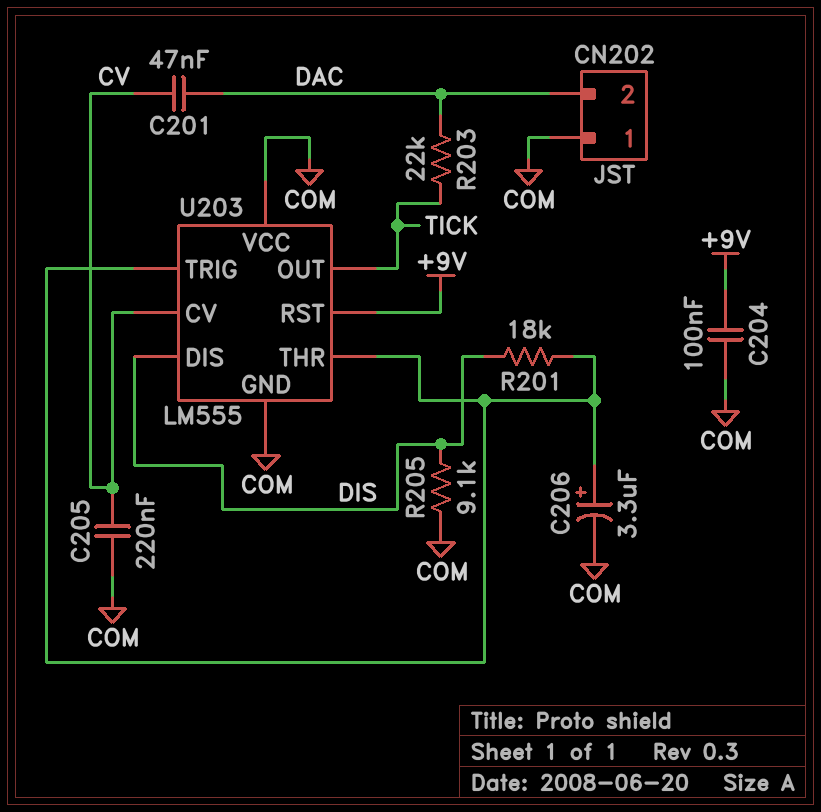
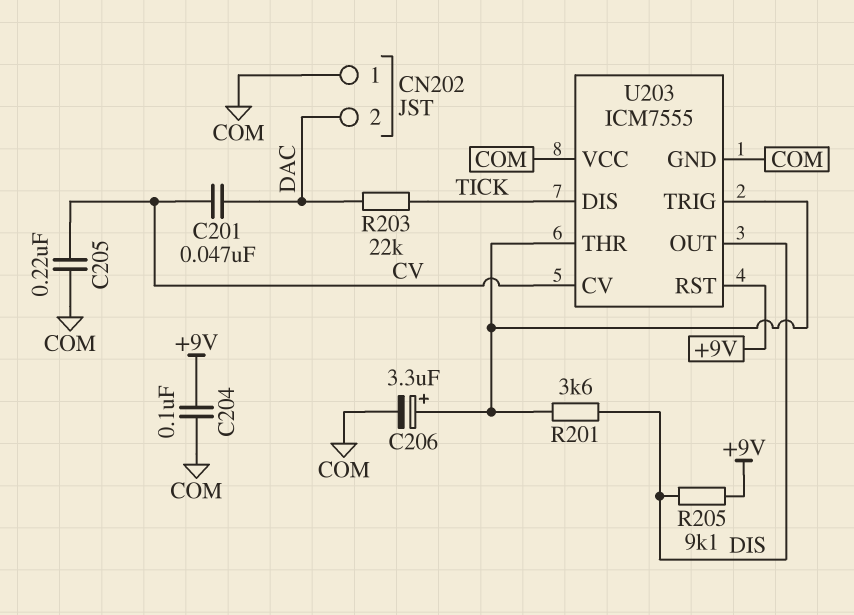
R201: 18k (DIS, U203/THR) -> 3.6k (DIS, U203/THR)
R205: 9.1k (COM, DIS) -> 9.1k (+9V, DIS)
U203: LM555 -> ICM7555
U203 pin DIS: DIS -> TICK
U203 pin OUT: TICK -> DIS

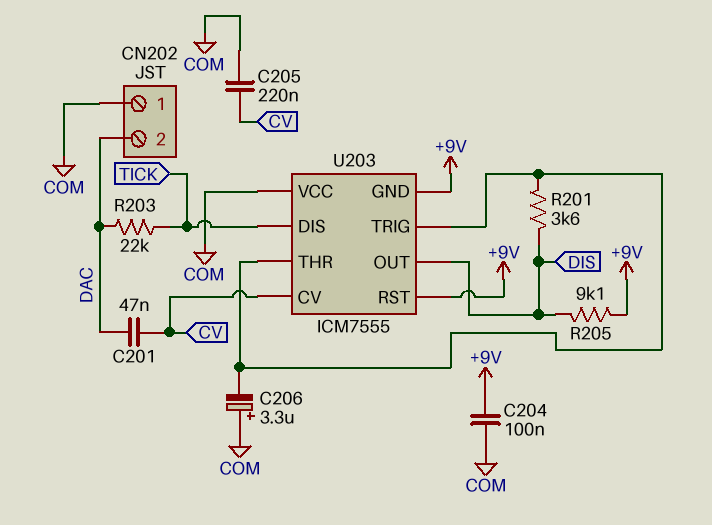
C206: 3.3uF (plus U203/THR, minus COM) -> 3.3uF (plus COM, minus U203/THR)
U203 pin GND: COM -> +9V

